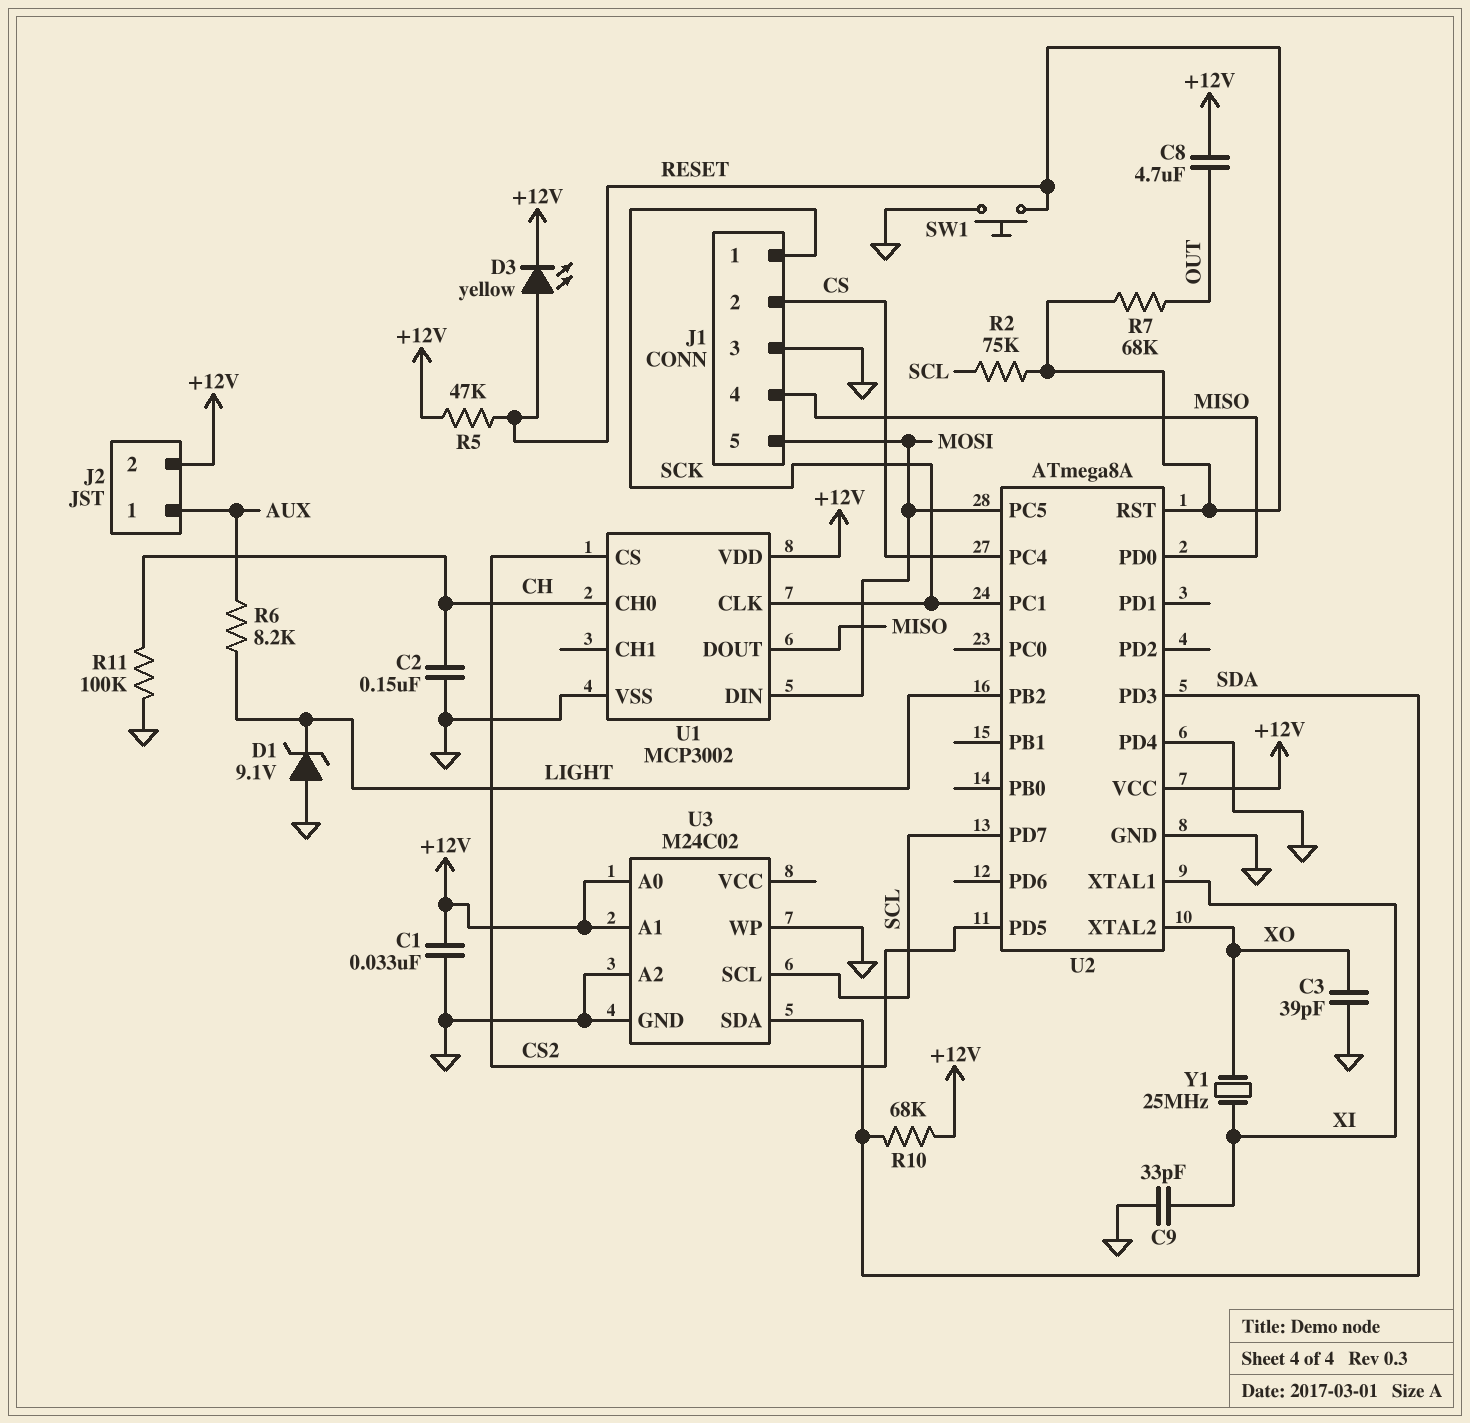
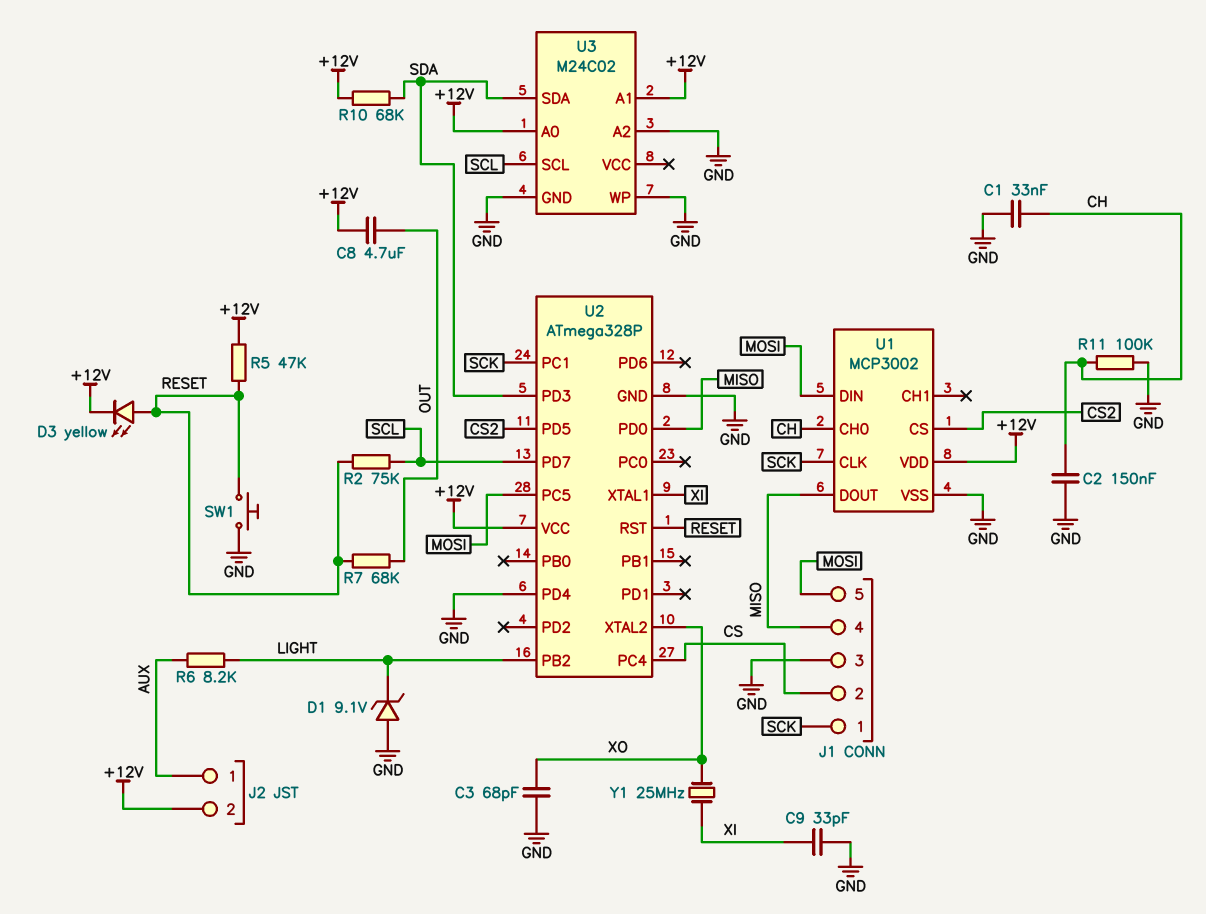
C1: 33nF (+12V, GND) -> 33nF (CH, GND)
C3: 39pF (GND, XO) -> 68pF (GND, XO)
U2: ATmega8A -> ATmega328P

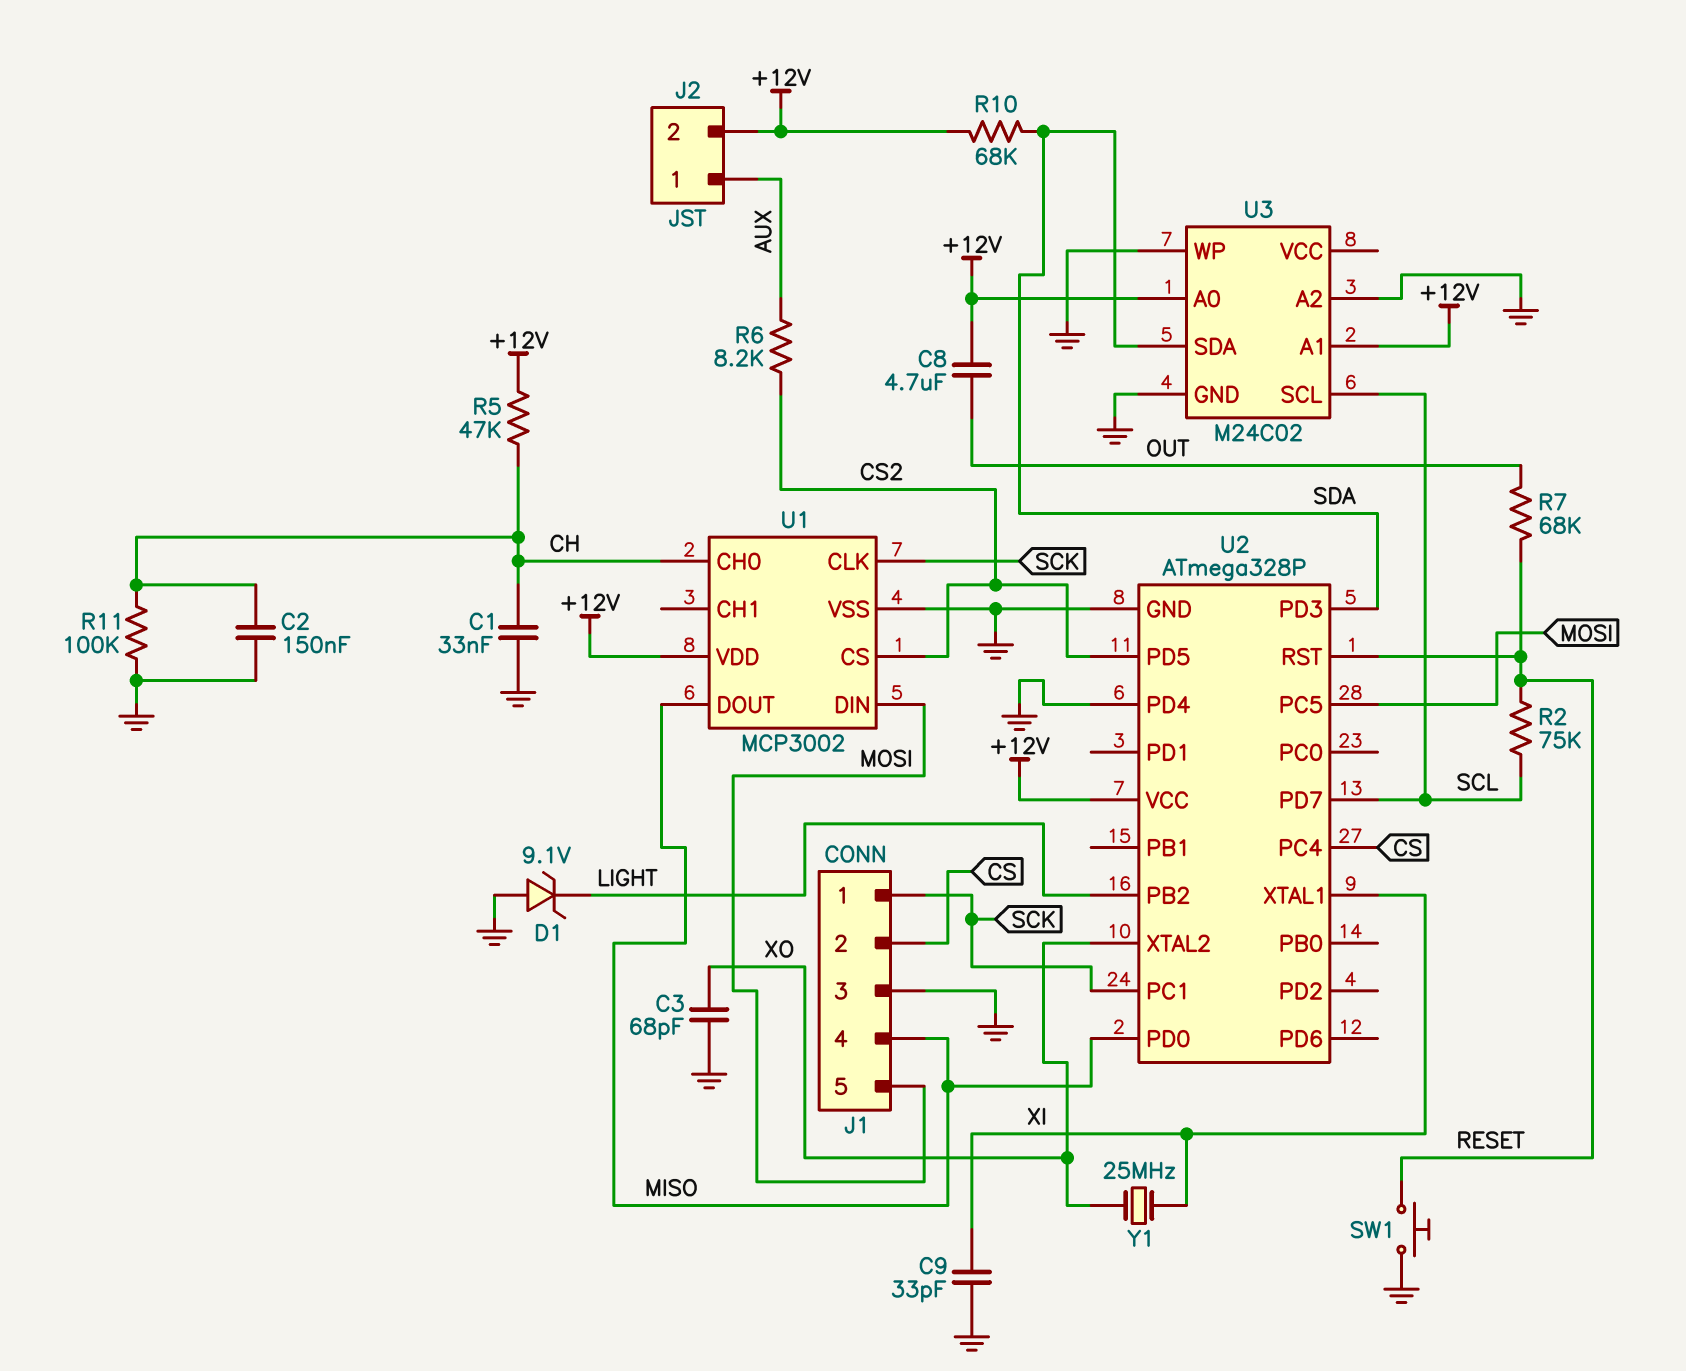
D3: LED yellow (A RESET, K +12V) -> none
R5: 47k (+12V, RESET) -> 47k (+12V, CH)
R6: 8.2k (AUX, LIGHT) -> 8.2k (AUX, CS2)

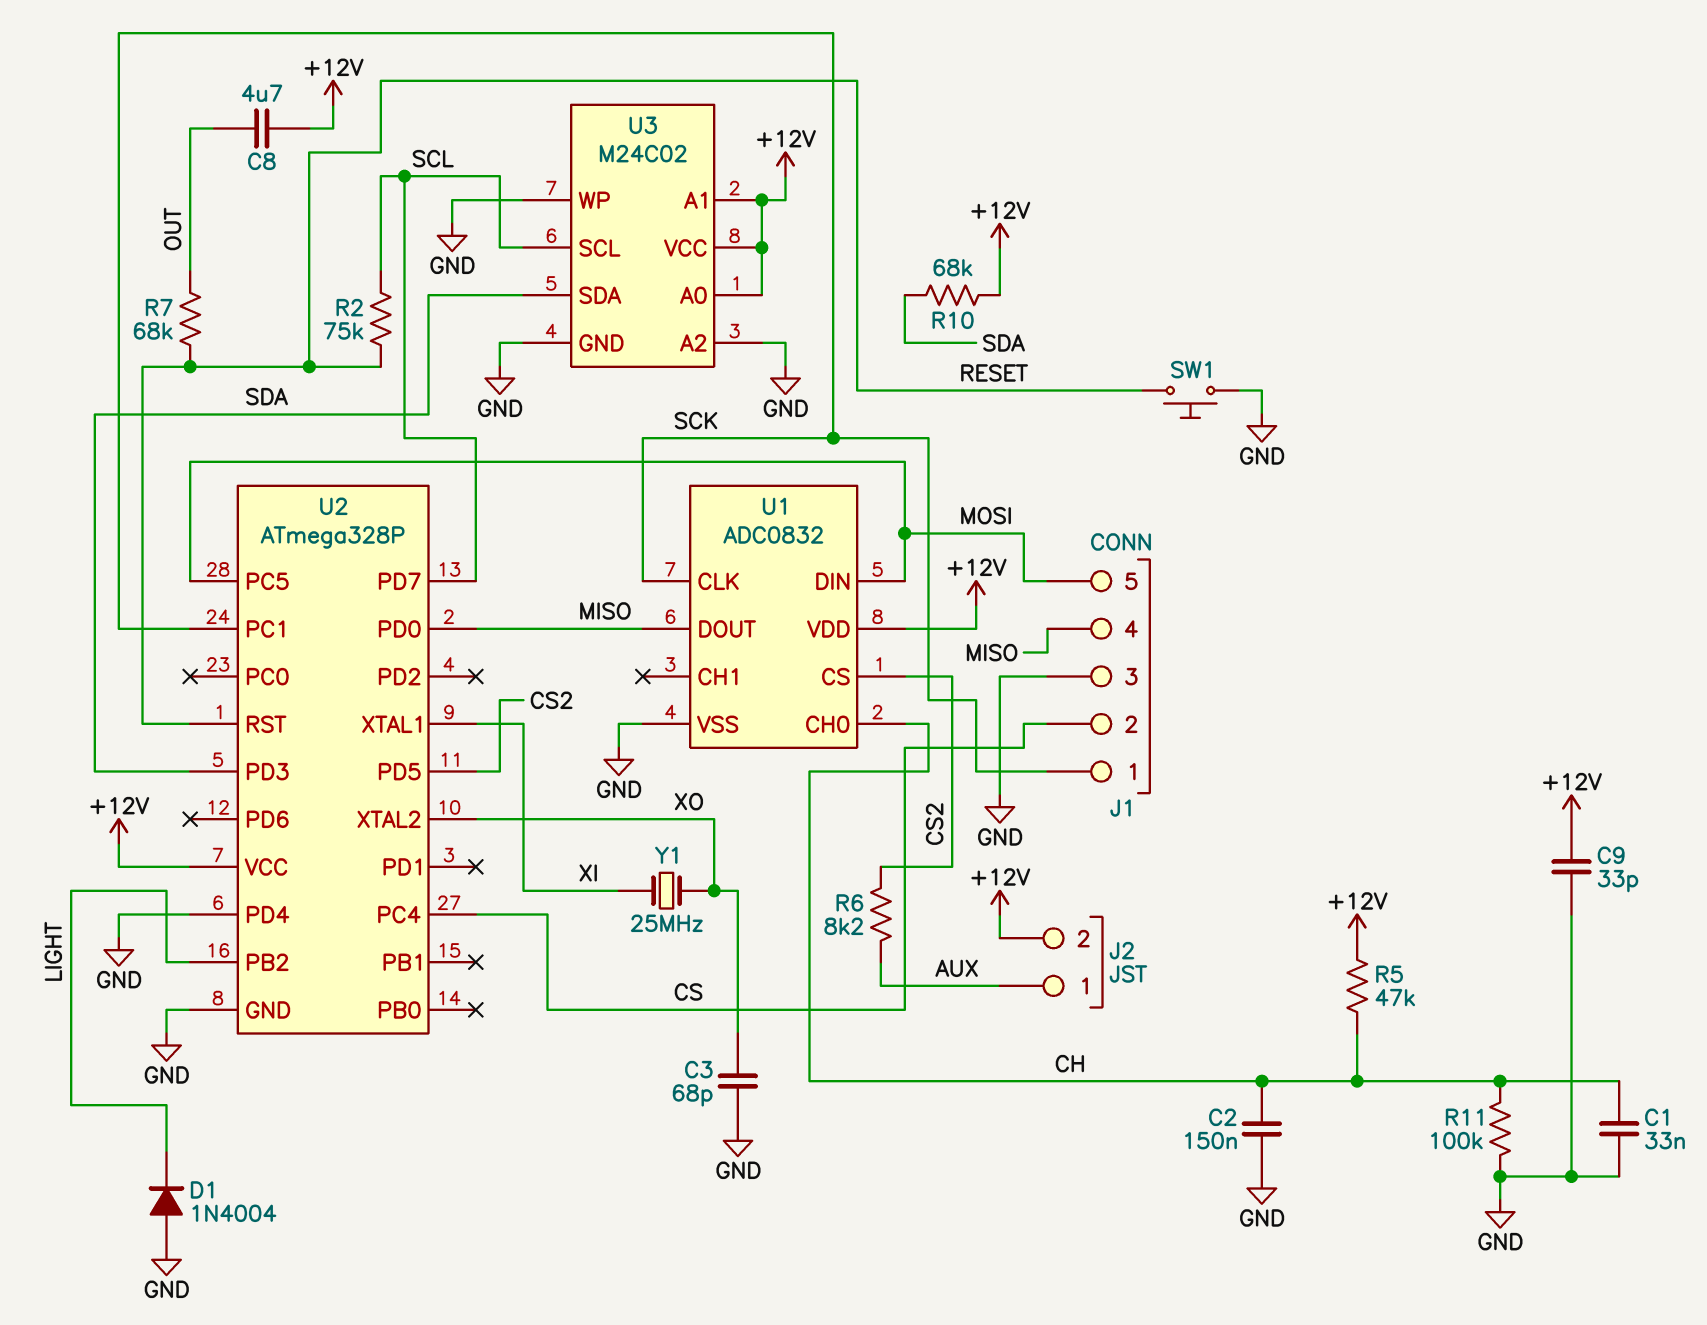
C9: 33pF (GND, XI) -> 33pF (+12V, GND)
D1: zener 9.1V (A GND, K LIGHT) -> diode 1N4004 (A GND, K LIGHT)
U1: MCP3002 -> ADC0832
U3 pin VCC: none -> +12V

